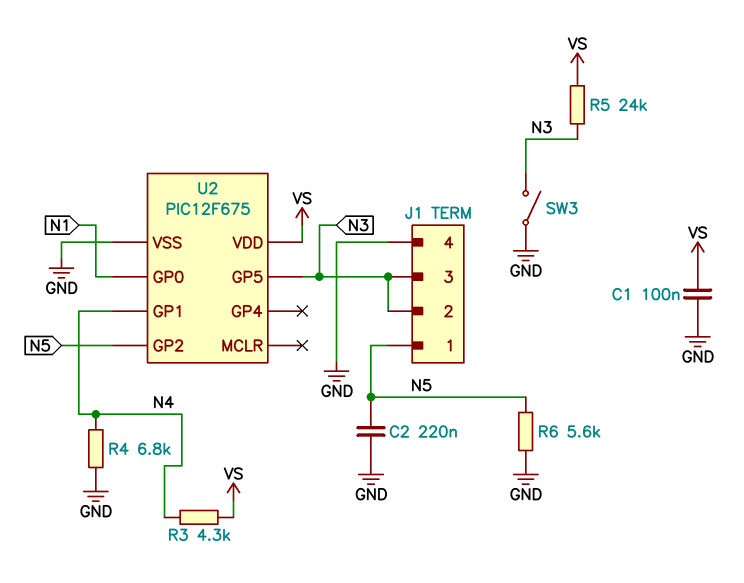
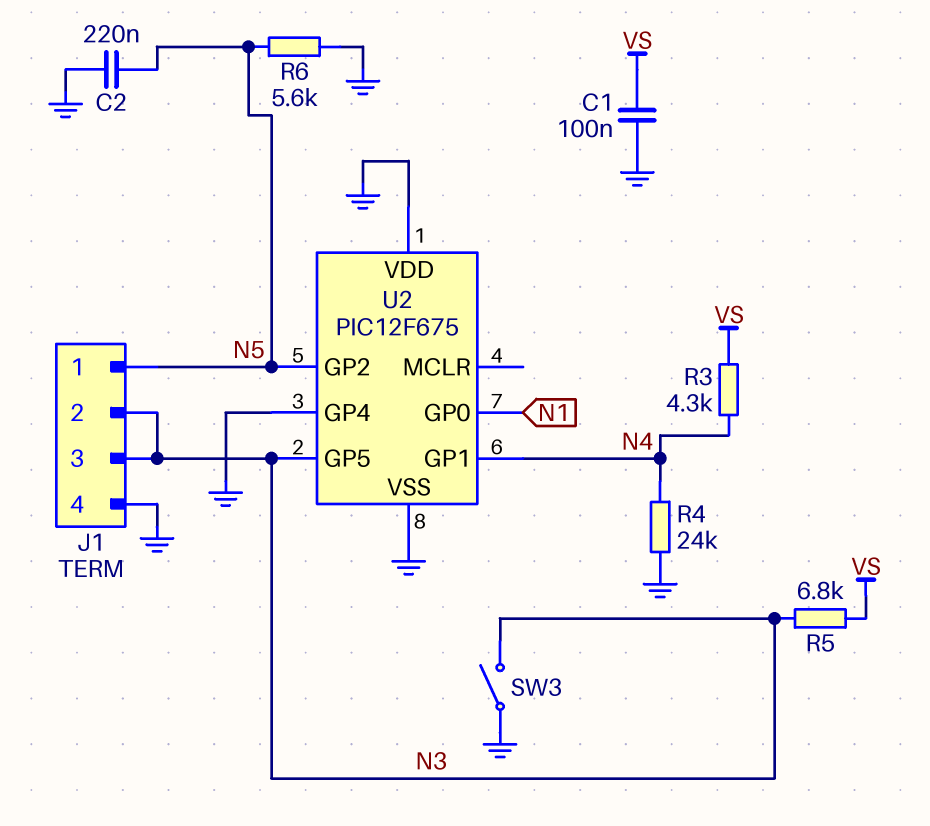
R4: 6.8k (GND, N4) -> 24k (GND, N4)
R5: 24k (N3, VS) -> 6.8k (N3, VS)
U2 pin GP4: none -> GND
U2 pin VDD: VS -> GND

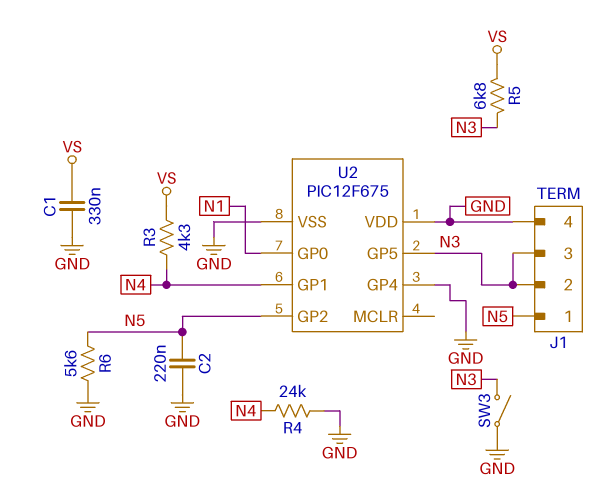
C1: 100nF (GND, VS) -> 330nF (GND, VS)

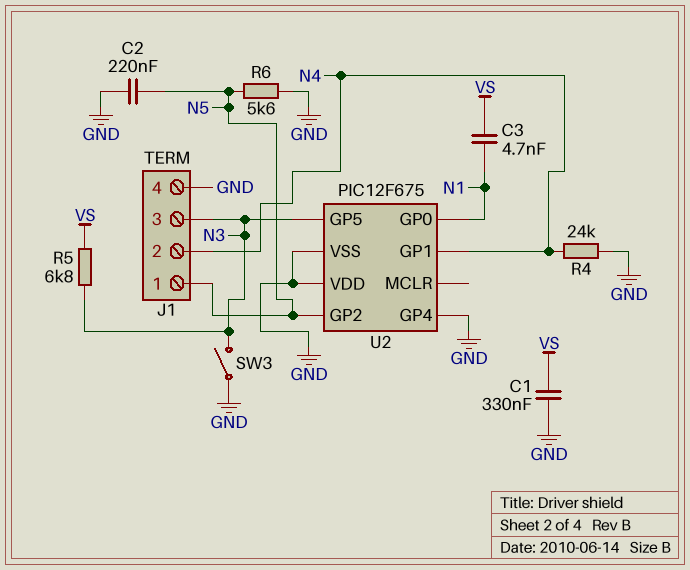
C3: none -> 4.7nF (N1, VS)
J1 pin 2: N3 -> N4
R3: 4.3k (N4, VS) -> none

